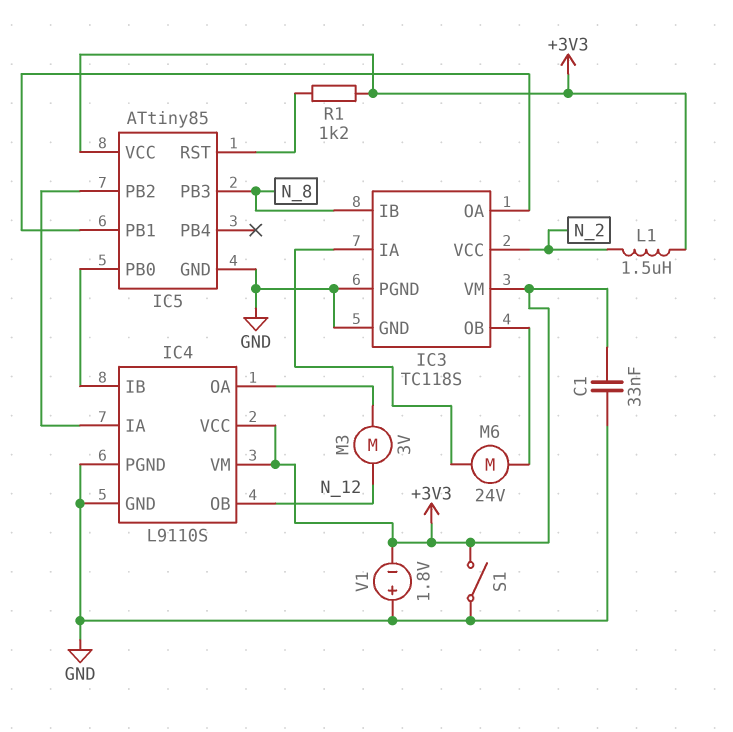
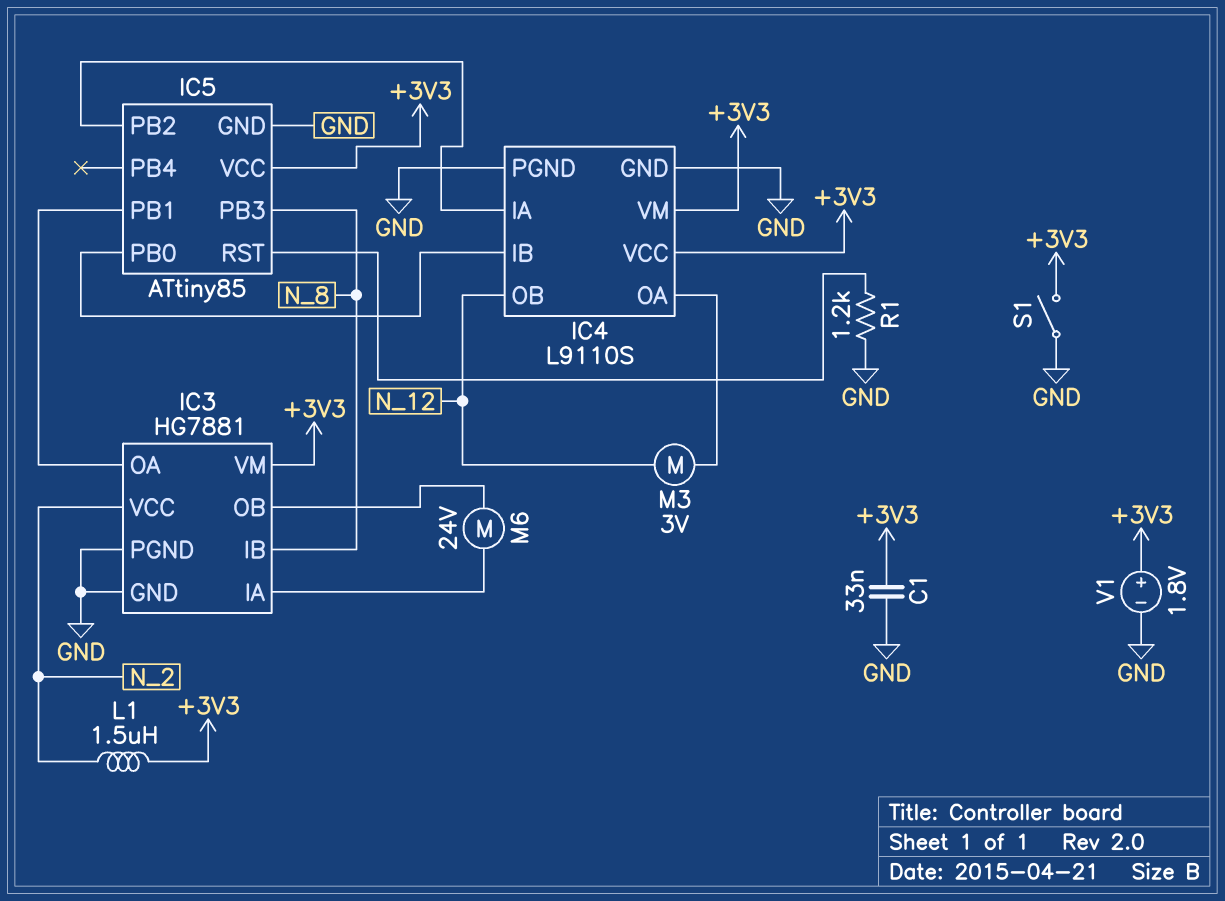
IC3: TC118S -> HG7881
R1: 1.2k (+3V3, IC5/RST) -> 1.2k (GND, IC5/RST)
V1: 1.8V (plus GND, minus +3V3) -> 1.8V (plus +3V3, minus GND)

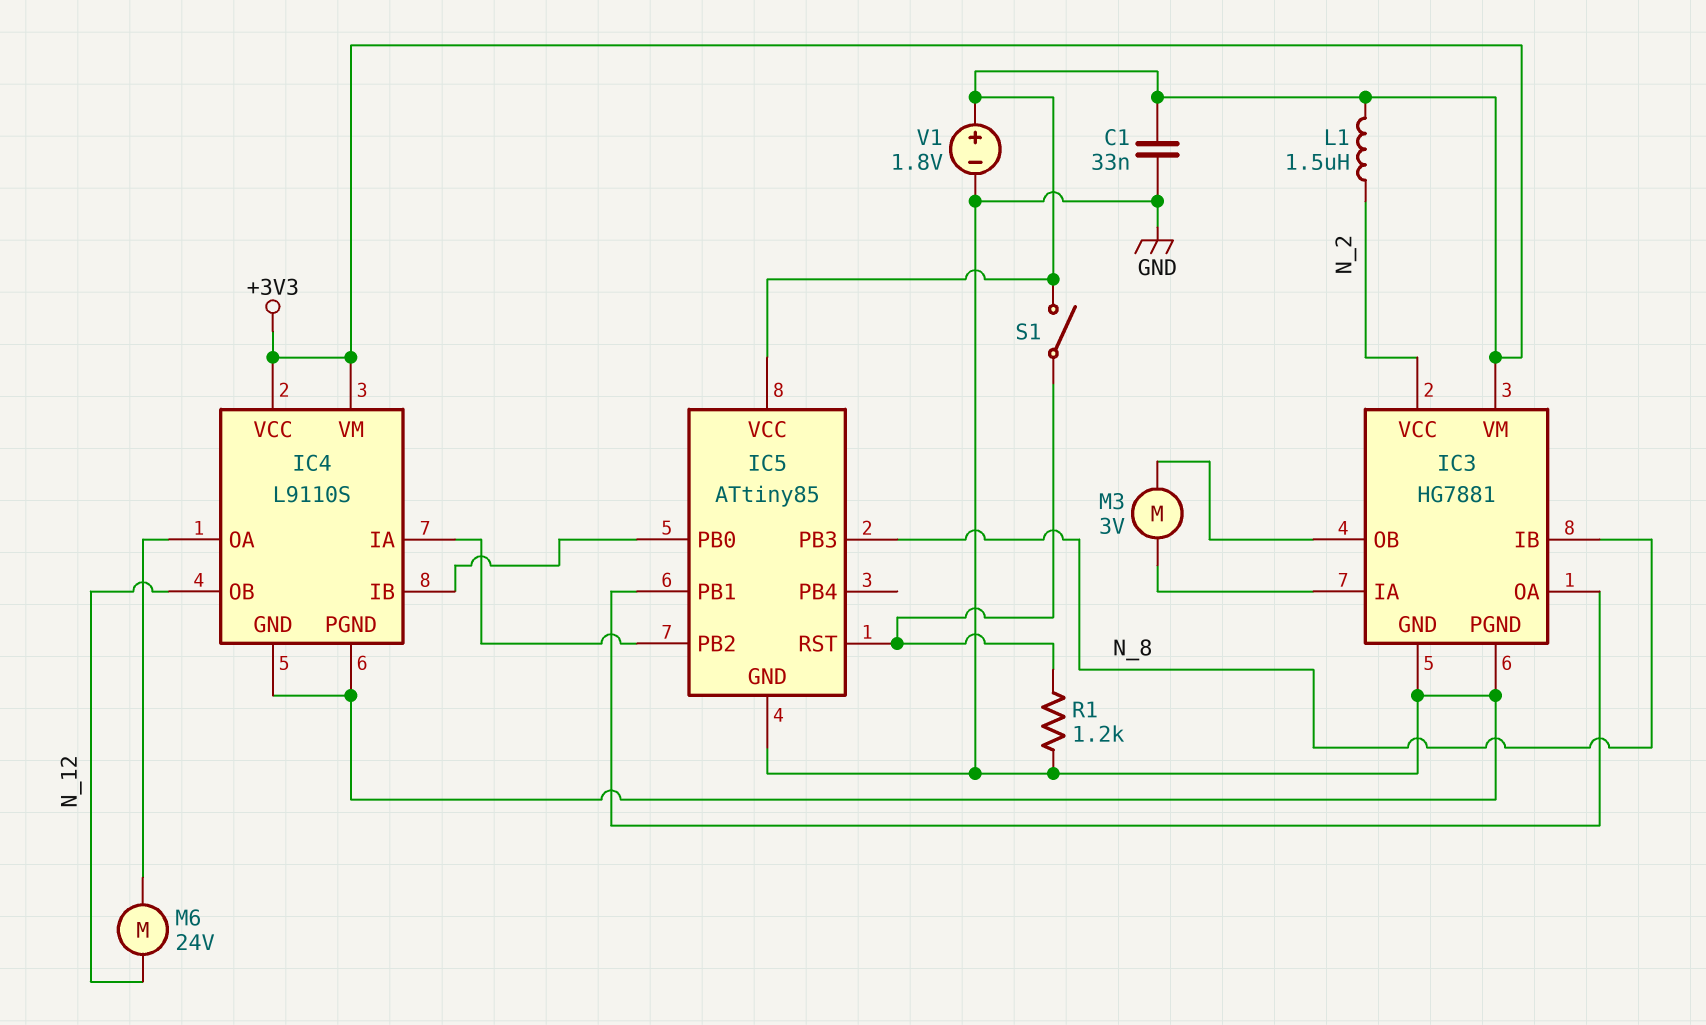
M3: motor 3V (IC4/OA, N_12) -> motor 3V (IC3/IA, IC3/OB)
M6: motor 24V (IC3/IA, IC3/OB) -> motor 24V (IC4/OA, N_12)
S1: switch (+3V3, GND) -> switch (+3V3, IC5/RST)

